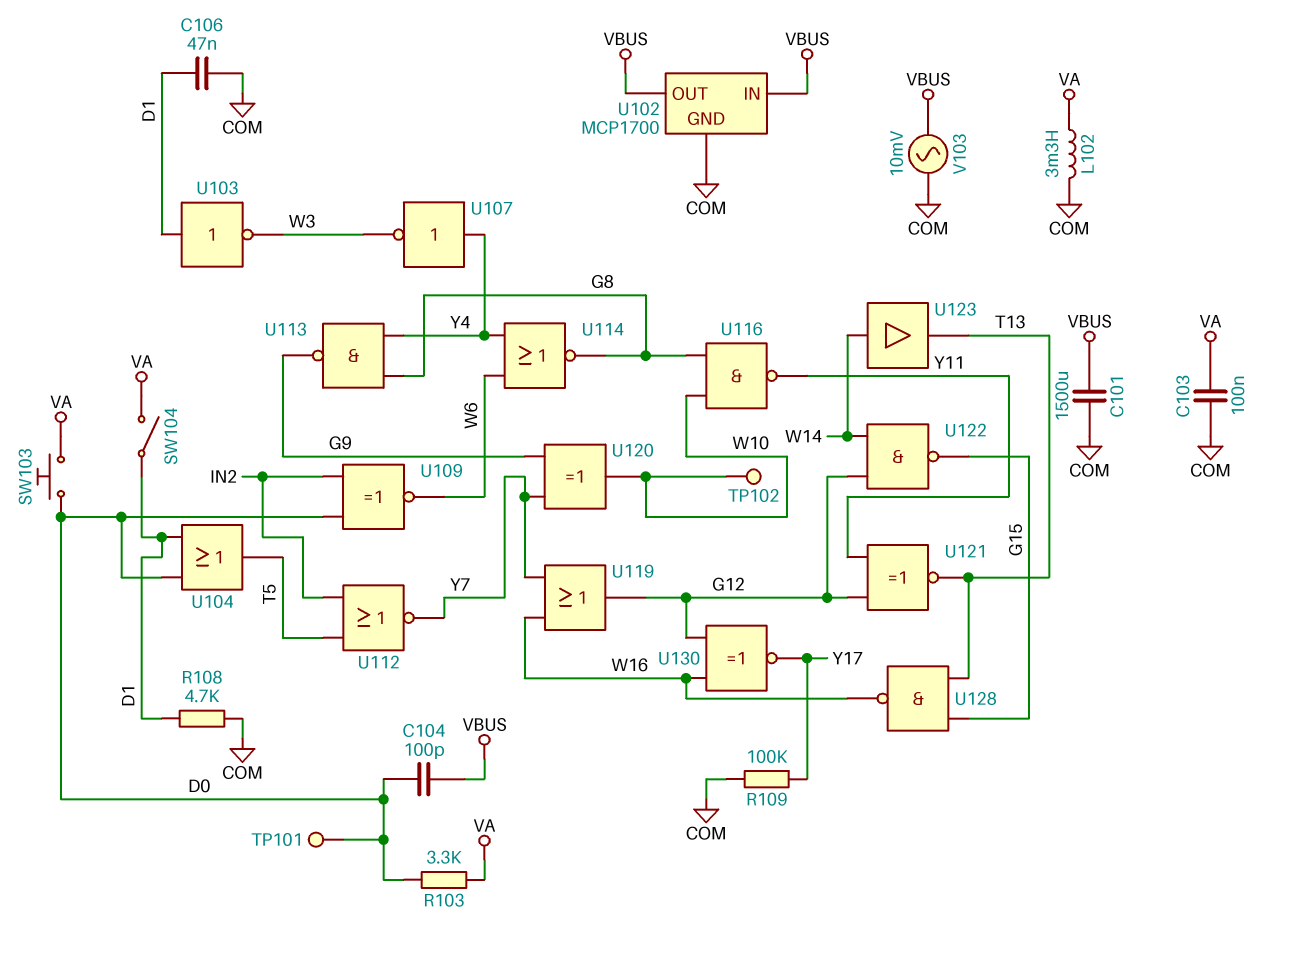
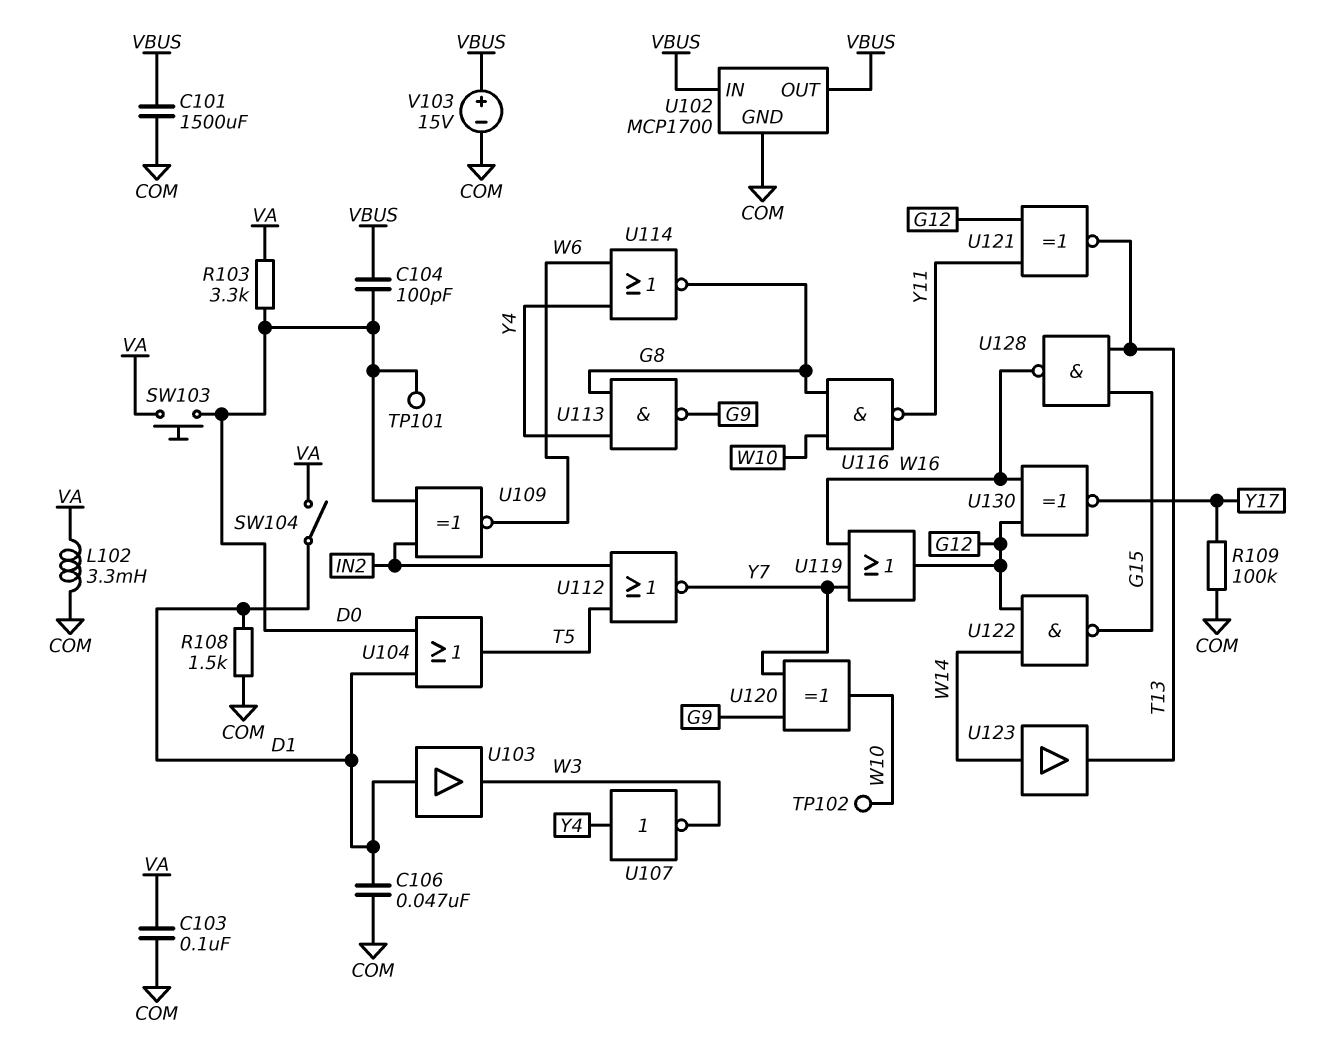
R108: 4.7k (COM, D1) -> 1.5k (COM, D1)
U103: NOT (in D1, out W3) -> buffer (in D1, out W3)
V103: AC 10mV (COM, VBUS) -> 15V (plus VBUS, minus COM)

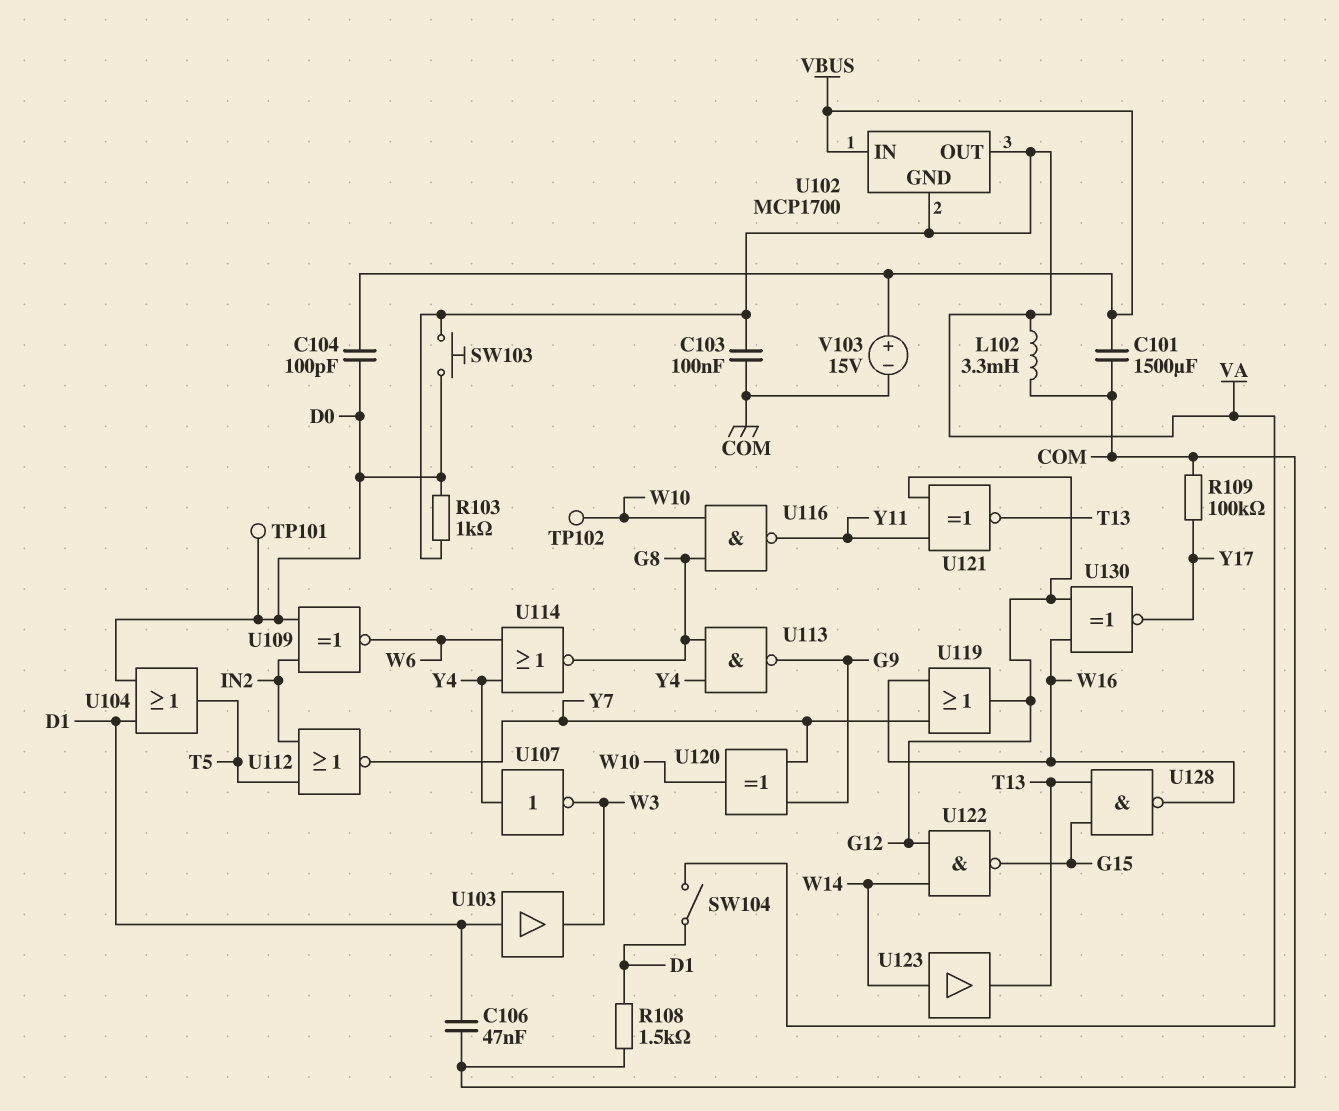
R103: 3.3k (D0, VA) -> 1k (D0, VA)
U102 pin GND: COM -> VA
U102 pin OUT: VBUS -> VA

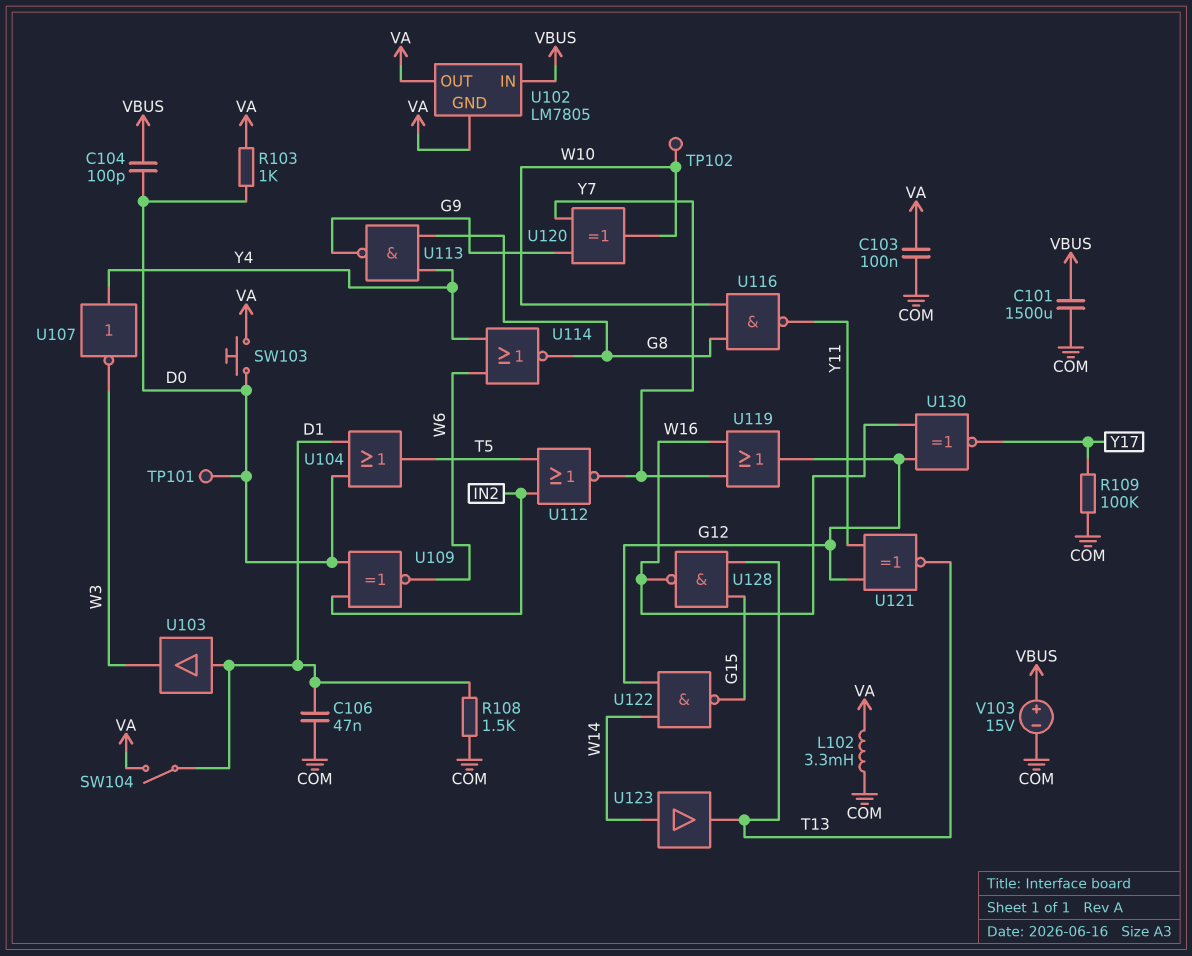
U102: MCP1700 -> LM7805

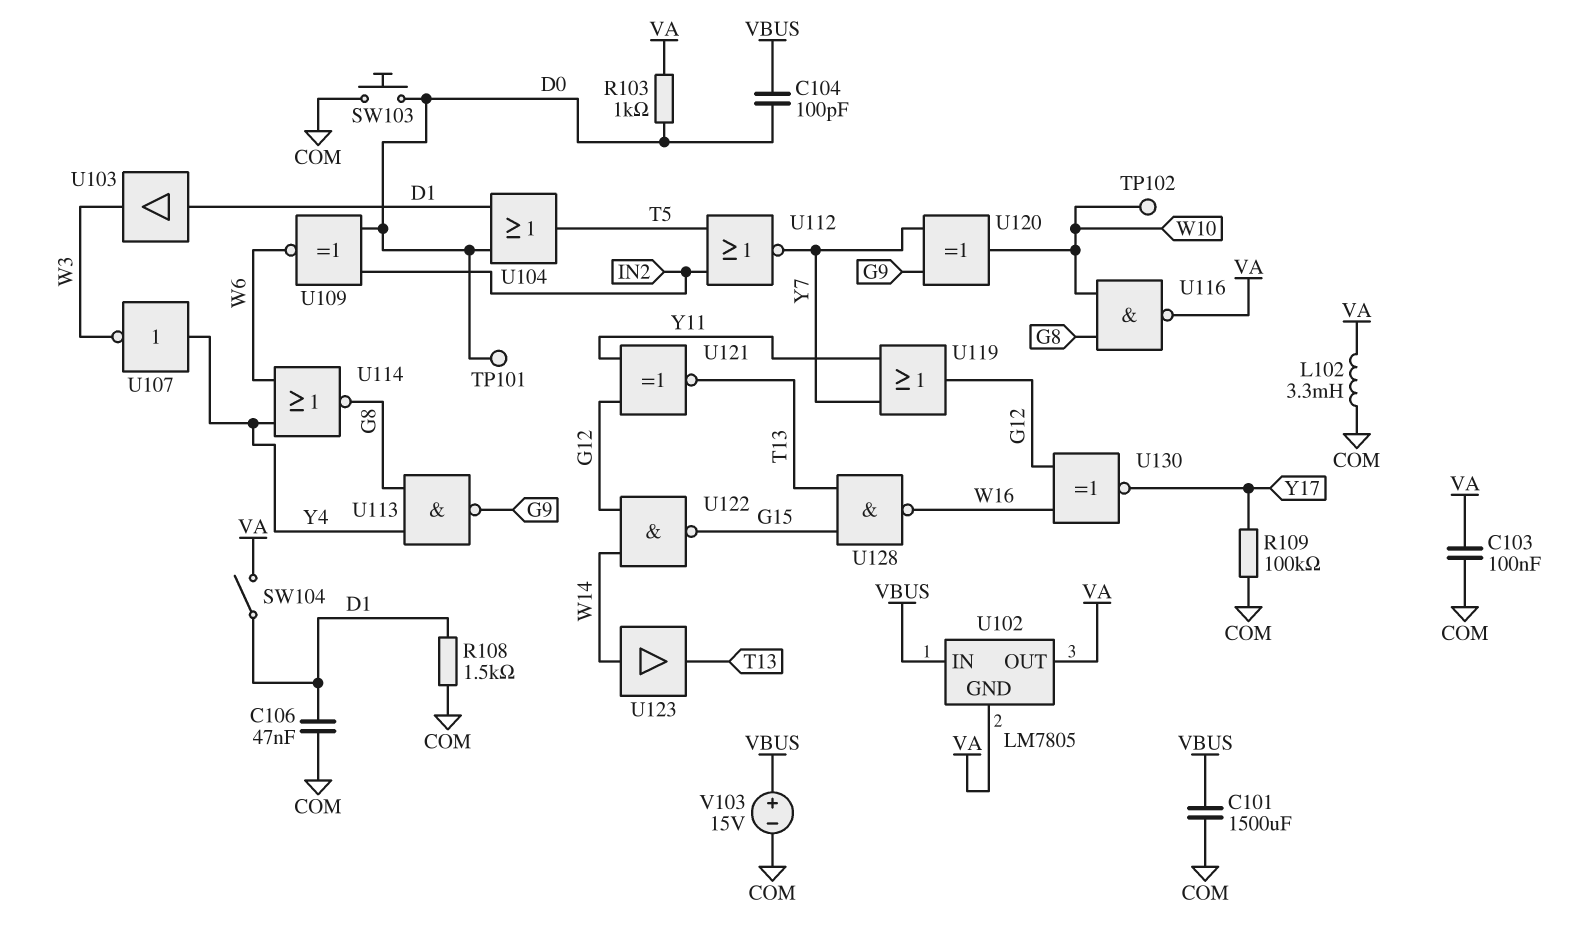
SW103: button (D0, VA) -> button (COM, D0)
U116: NAND (in G8, in W10, out Y11) -> NAND (in G8, in W10, out VA)
U119: OR (in W16, in Y7, out G12) -> OR (in Y7, in Y11, out G12)

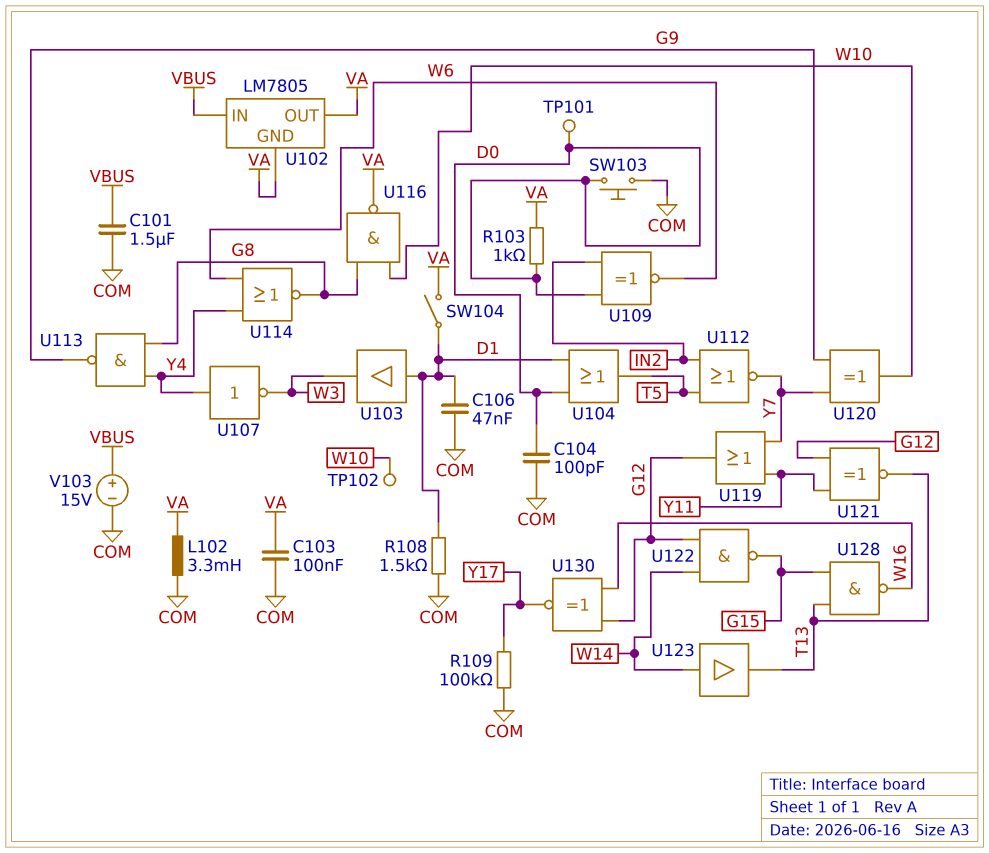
C101: 1500uF (COM, VBUS) -> 1.5uF (COM, VBUS)
C104: 100pF (D0, VBUS) -> 100pF (COM, D0)

